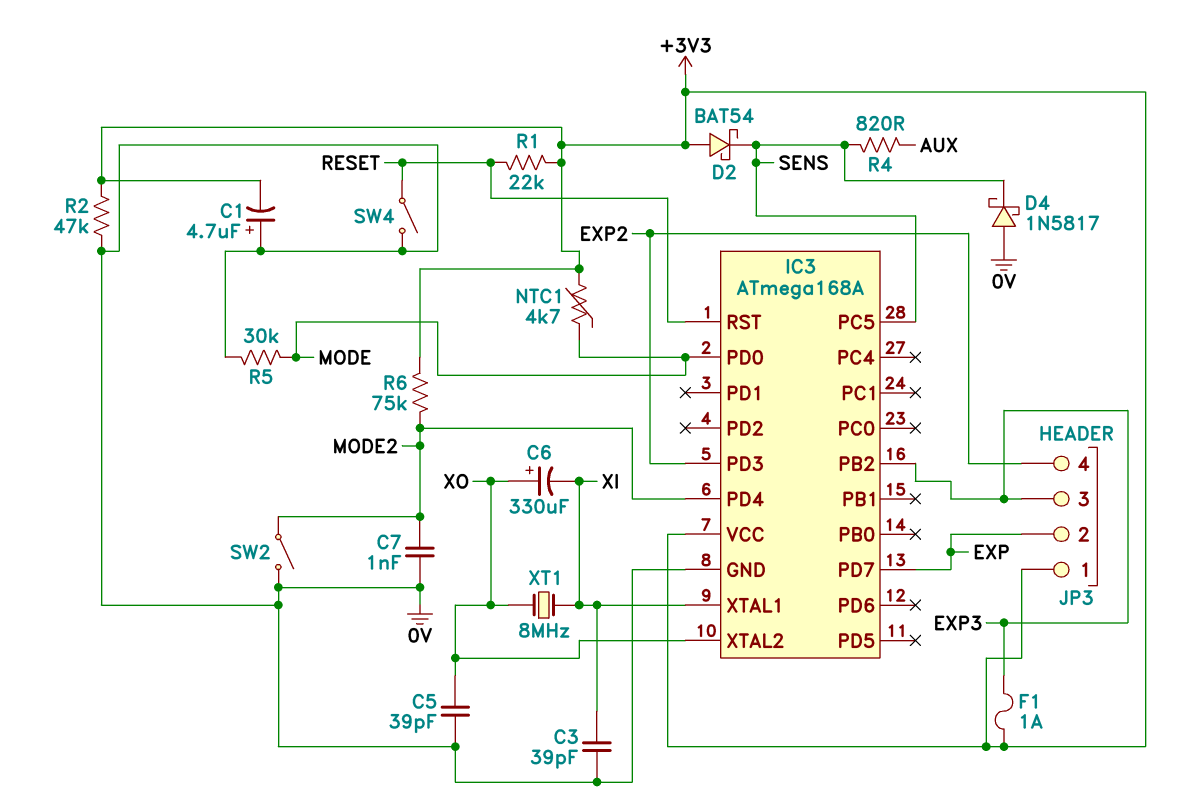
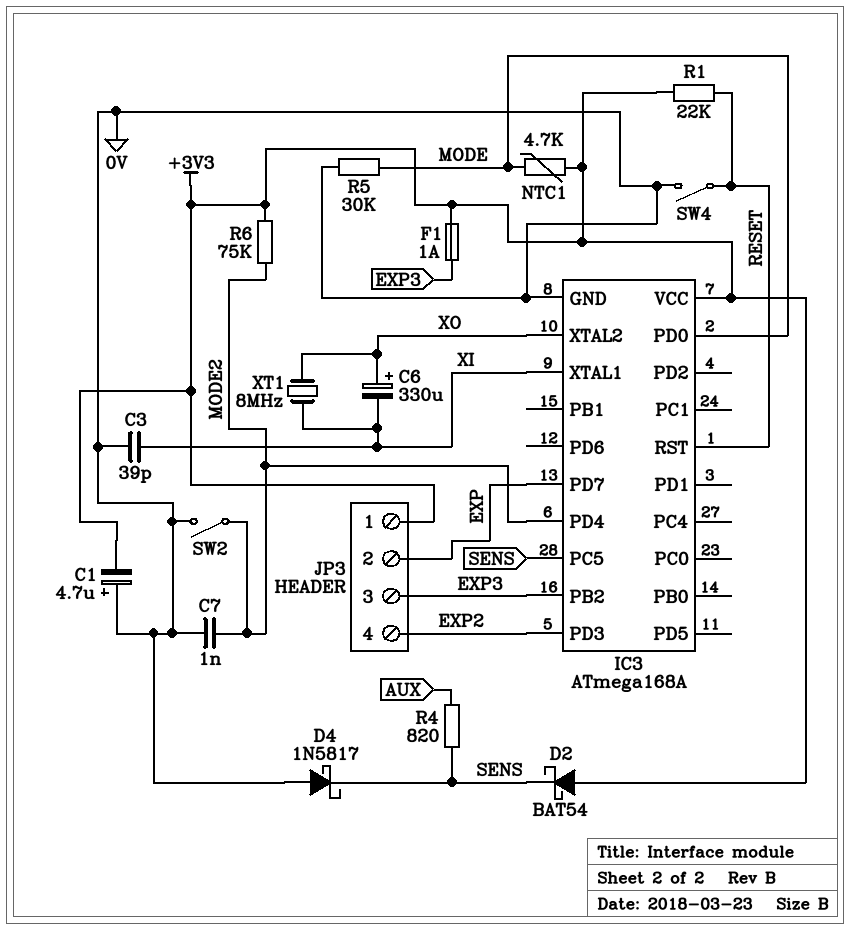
C5: 39pF (0V, XO) -> none
R2: 47k (+3V3, 0V) -> none

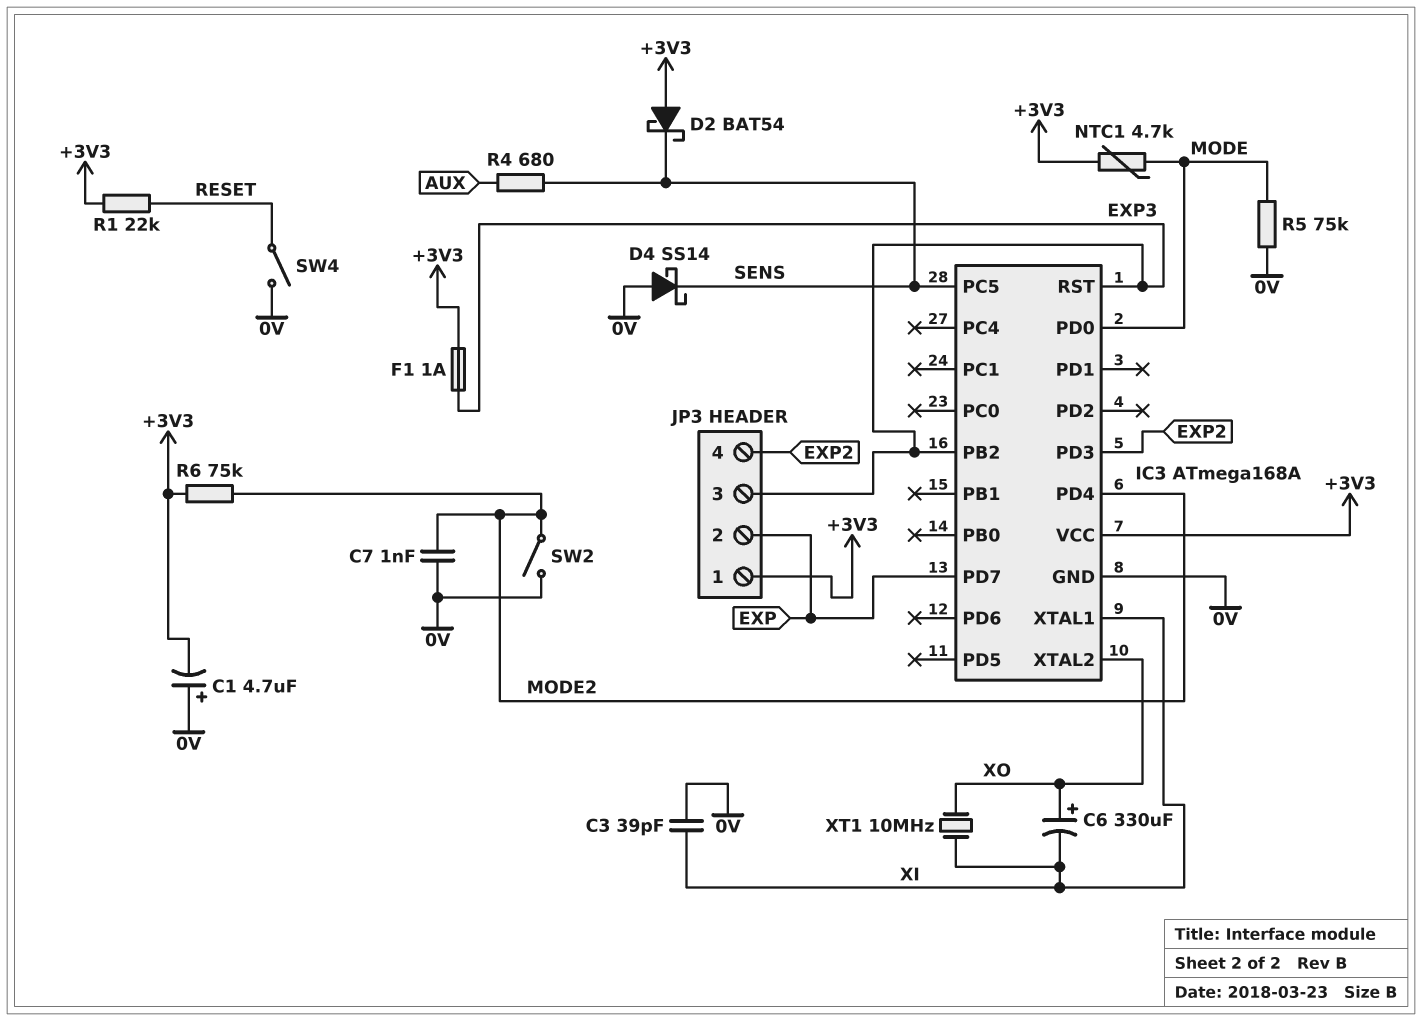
D4: schottky 1N5817 (A 0V, K SENS) -> schottky SS14 (A 0V, K SENS)
IC3 pin RST: RESET -> EXP3
R4: 820 (AUX, SENS) -> 680 (AUX, SENS)
R5: 30k (0V, MODE) -> 75k (0V, MODE)
XT1: 8MHz (XI, XO) -> 10MHz (XI, XO)

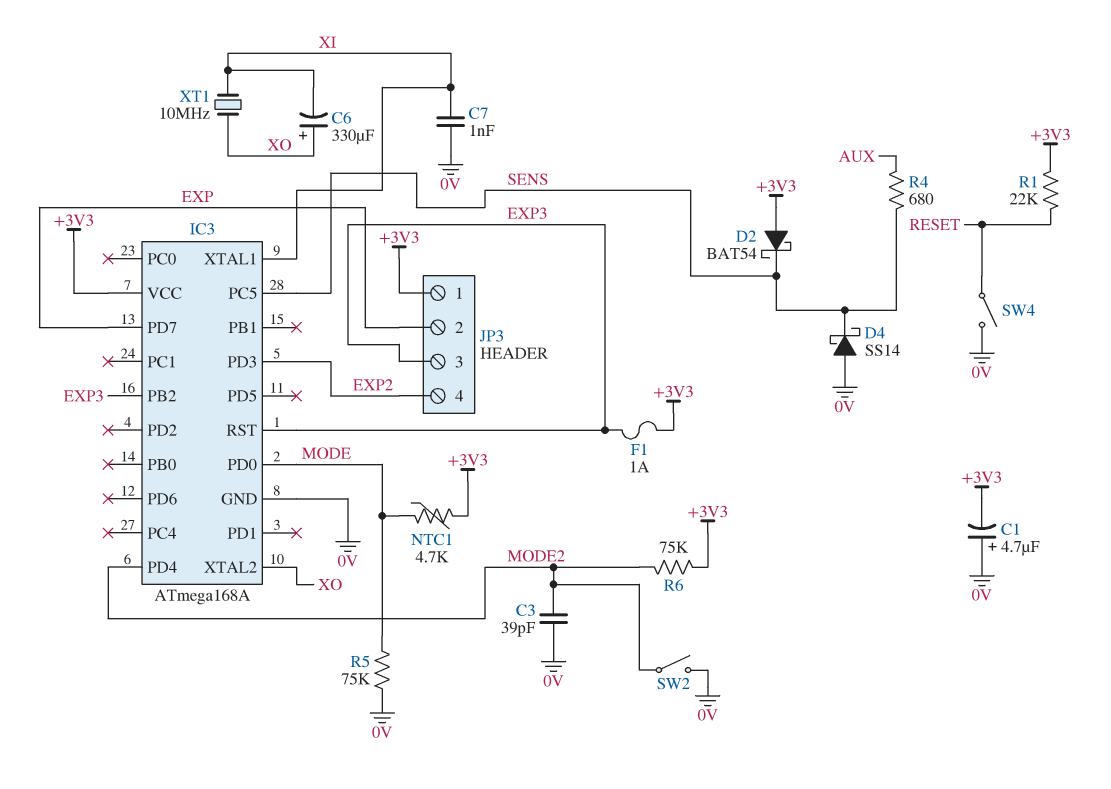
C3: 39pF (0V, XI) -> 39pF (0V, MODE2)
C7: 1nF (0V, MODE2) -> 1nF (0V, XI)

